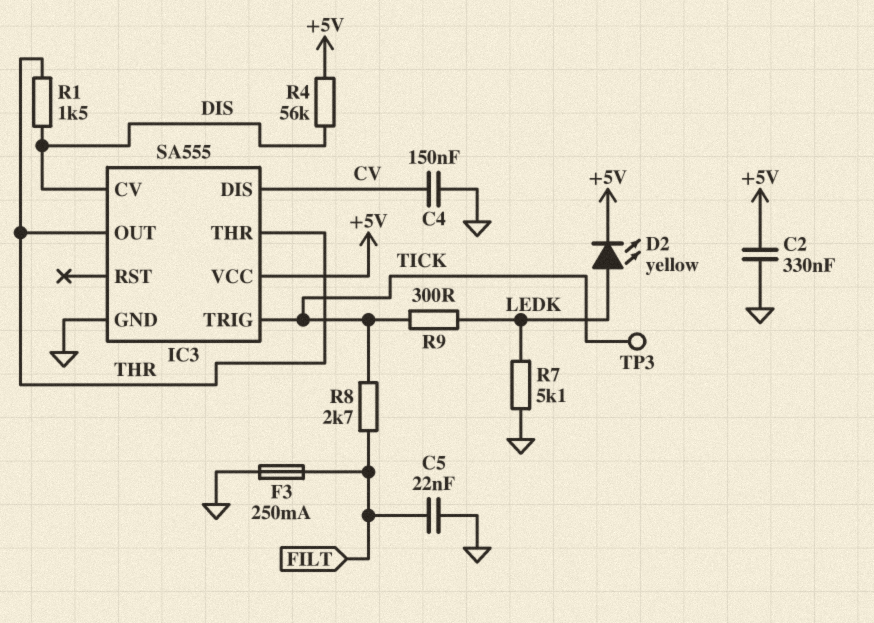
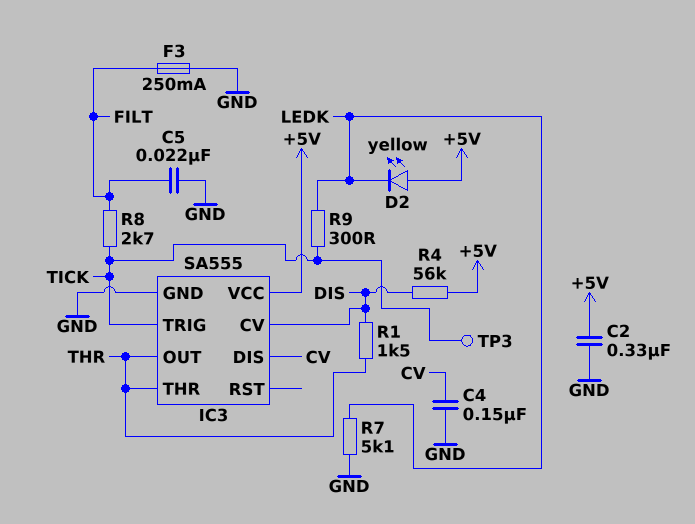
D2: LED yellow (A LEDK, K +5V) -> LED yellow (A +5V, K LEDK)

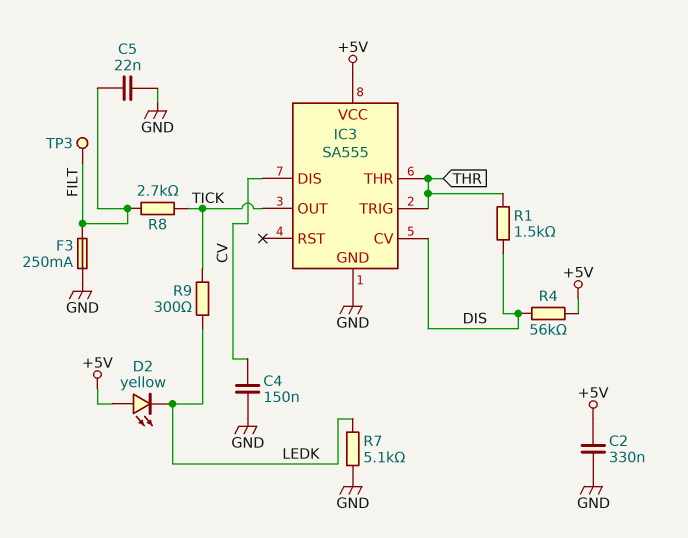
IC3 pin OUT: THR -> TICK
IC3 pin TRIG: TICK -> THR
TP3: test point (TICK) -> test point (FILT)

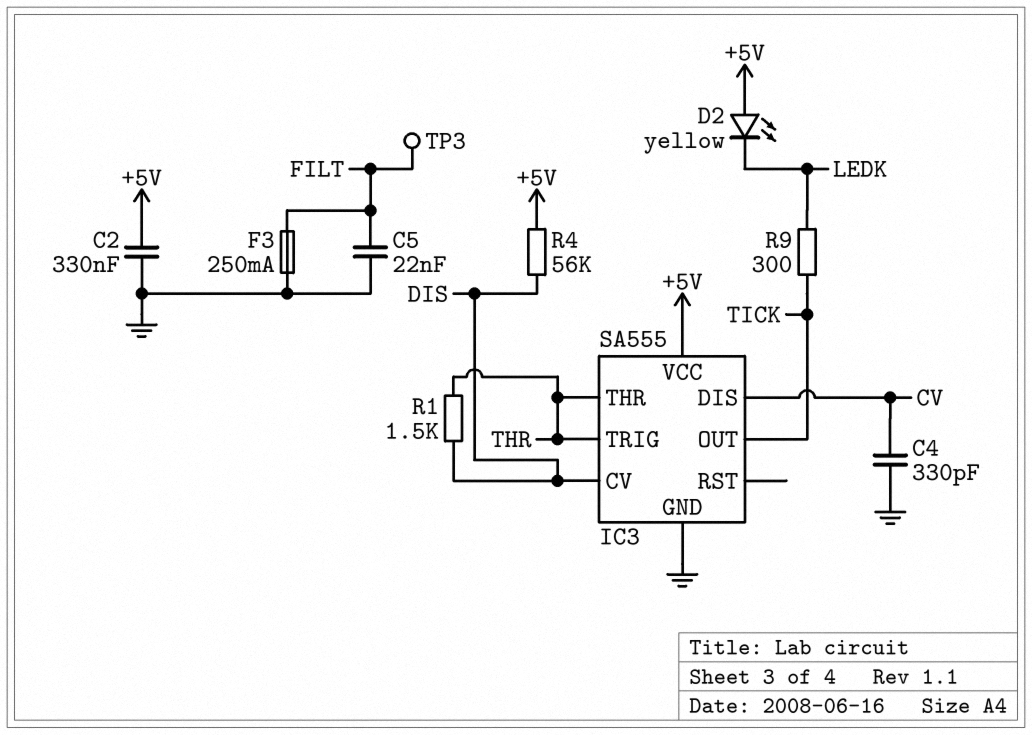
C4: 150nF (CV, GND) -> 330pF (CV, GND)
R7: 5.1k (GND, LEDK) -> none
R8: 2.7k (FILT, TICK) -> none

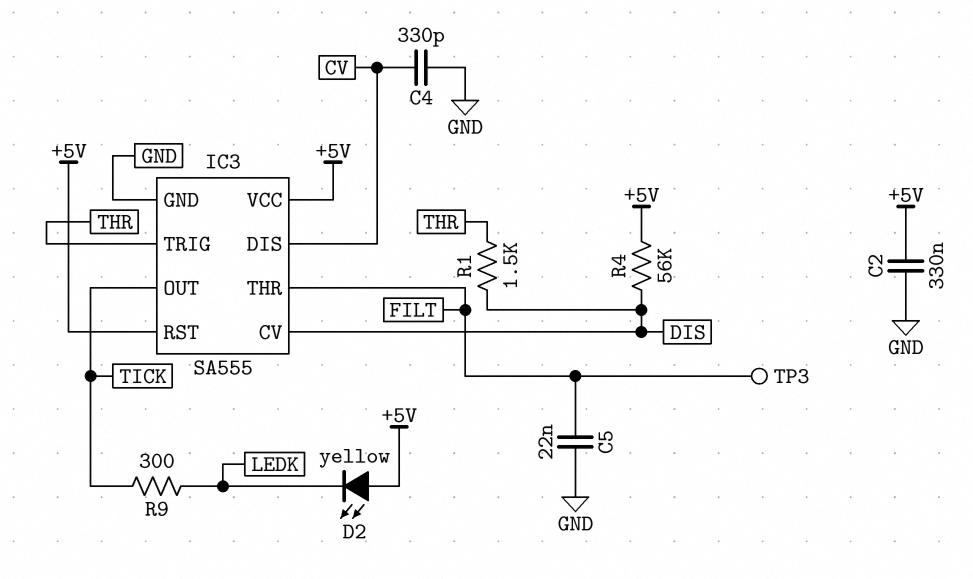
F3: 250mA (FILT, GND) -> none
IC3 pin RST: none -> +5V
IC3 pin THR: THR -> FILT

